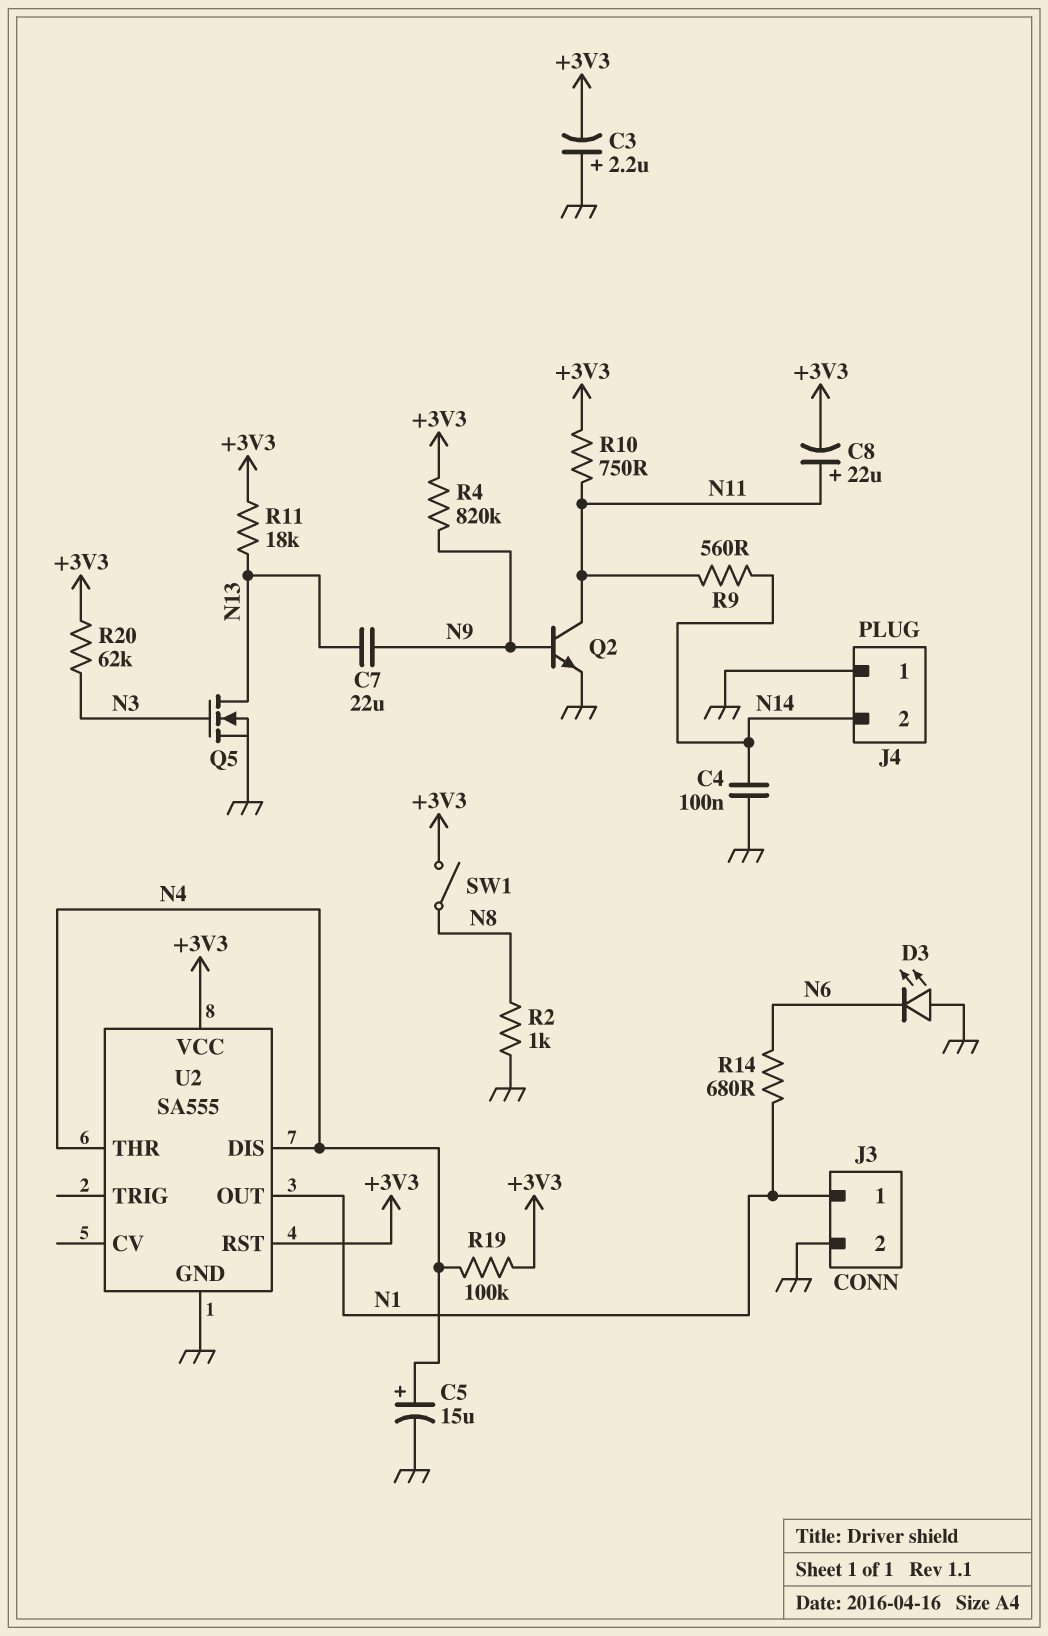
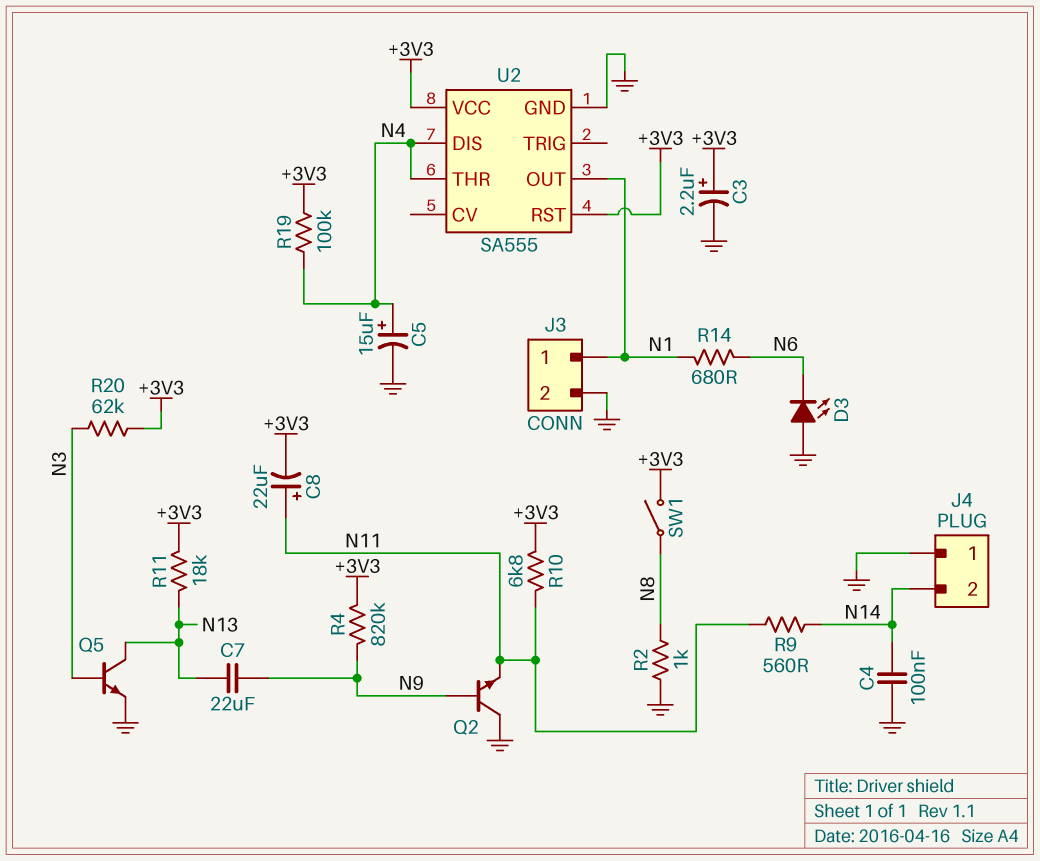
C3: 2.2uF (plus GND, minus +3V3) -> 2.2uF (plus +3V3, minus GND)
Q2: NPN (B N9, C N11, E GND) -> NPN (B N9, C GND, E N11)
Q5: NMOS (G N3, D N13, S GND) -> NPN (B N3, C N13, E GND)
R10: 750 (+3V3, N11) -> 6.8k (+3V3, N11)

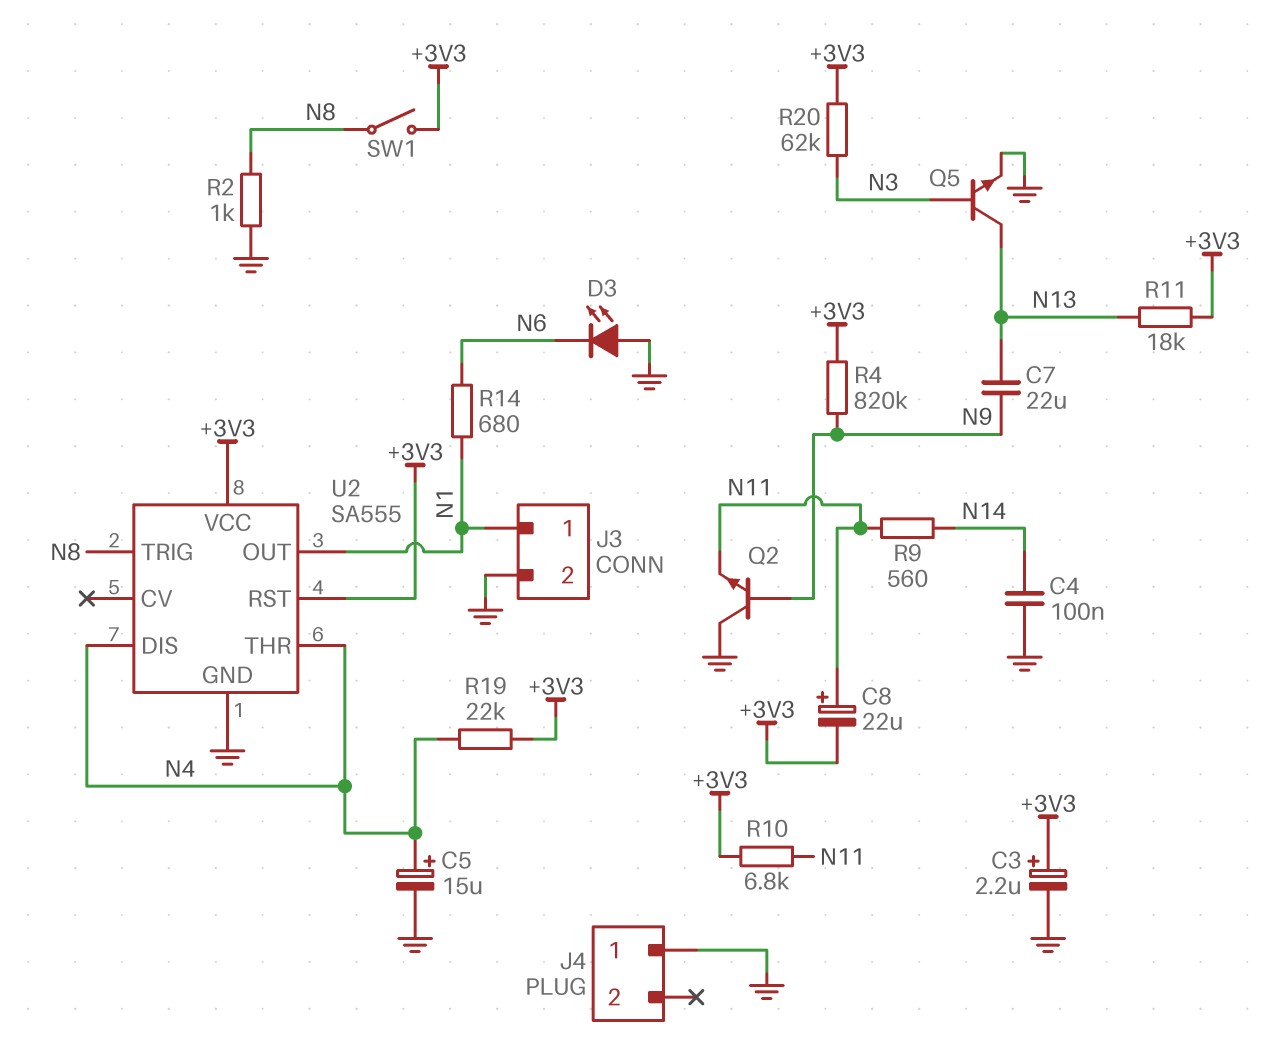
J4 pin 2: N14 -> none
R19: 100k (+3V3, N4) -> 22k (+3V3, N4)
U2 pin TRIG: none -> N8

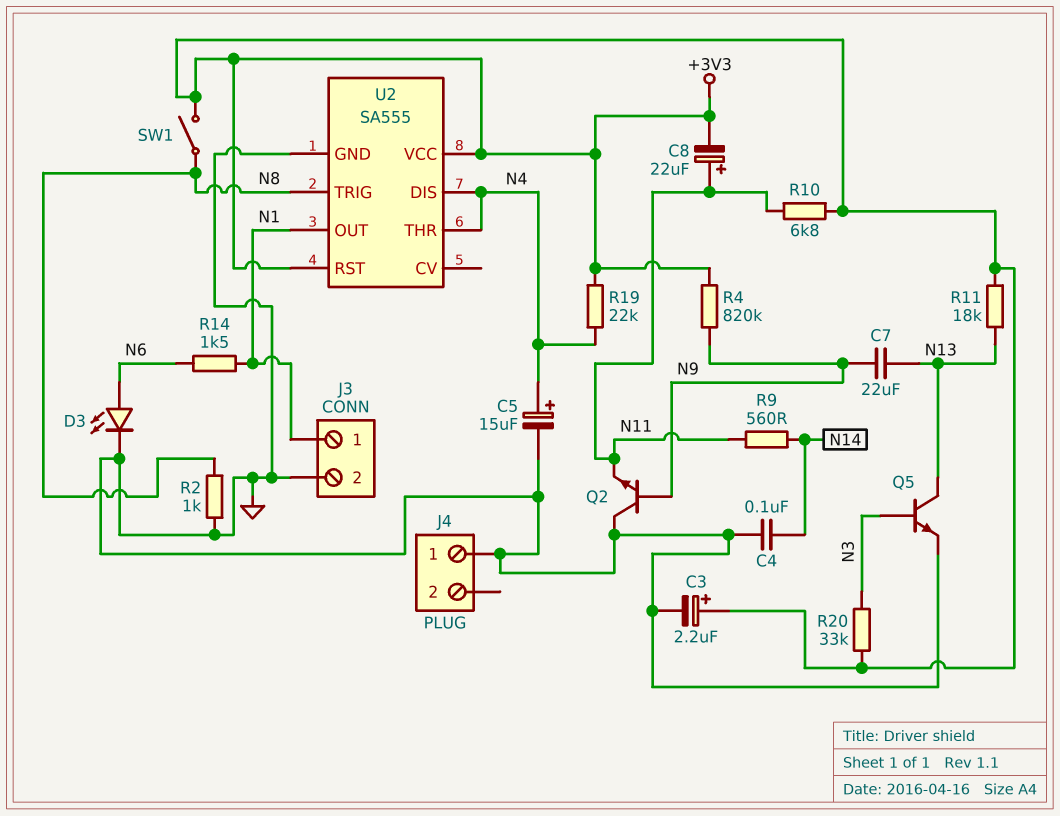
D3: LED (A GND, K N6) -> LED (A N6, K GND)
R14: 680 (N1, N6) -> 1.5k (N1, N6)
R20: 62k (+3V3, N3) -> 33k (+3V3, N3)

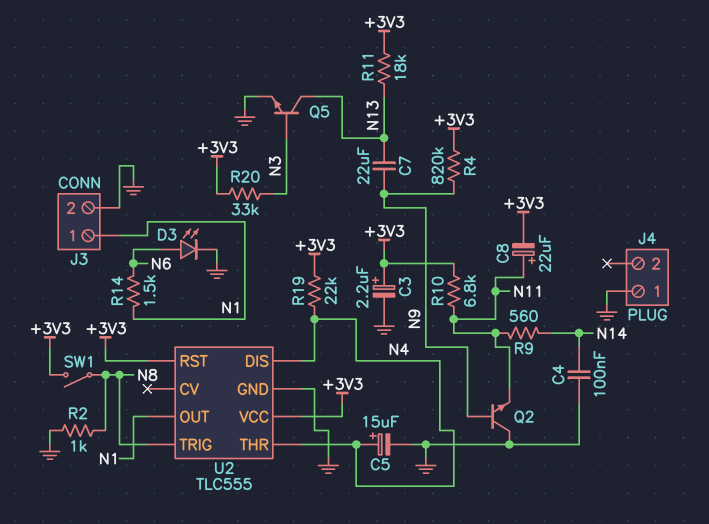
U2: SA555 -> TLC555

